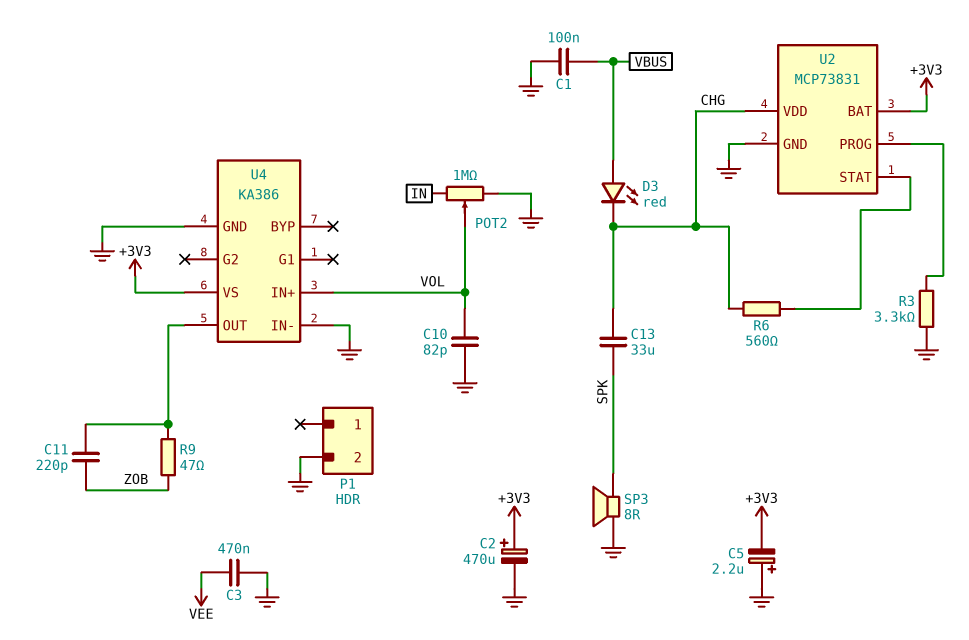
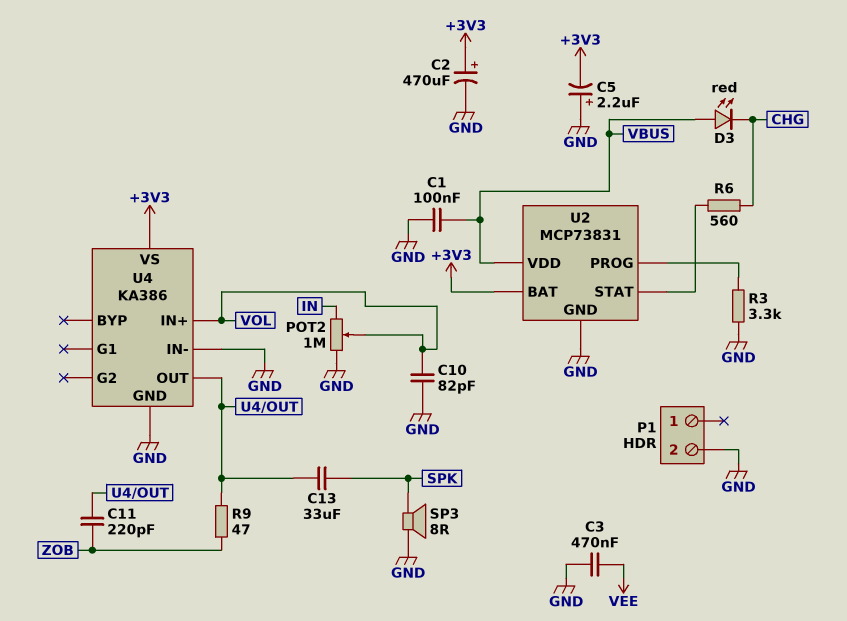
C13: 33uF (CHG, SPK) -> 33uF (SPK, U4/OUT)
U2 pin VDD: CHG -> VBUS

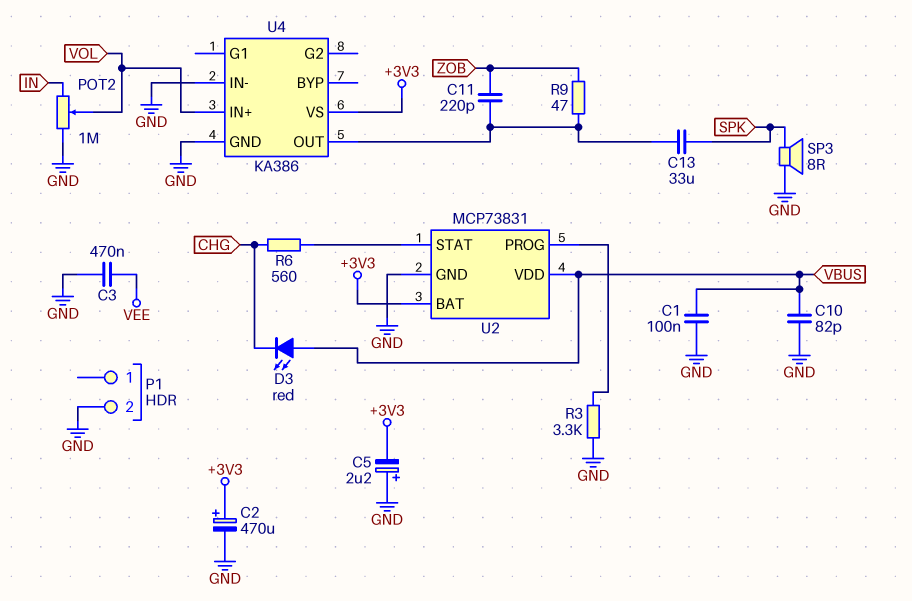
C10: 82pF (GND, VOL) -> 82pF (GND, VBUS)

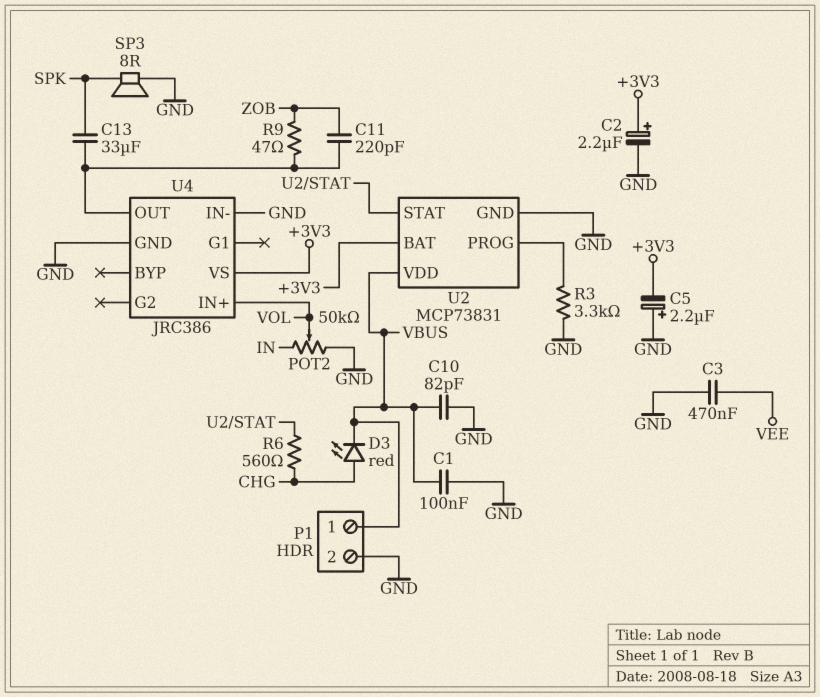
C2: 470uF (plus +3V3, minus GND) -> 2.2uF (plus +3V3, minus GND)
D3: LED red (A VBUS, K CHG) -> LED red (A CHG, K VBUS)
P1 pin 1: none -> VBUS
POT2: 1M (GND, IN, wiper VOL) -> 50k (GND, IN, wiper VOL)
U4: KA386 -> JRC386

